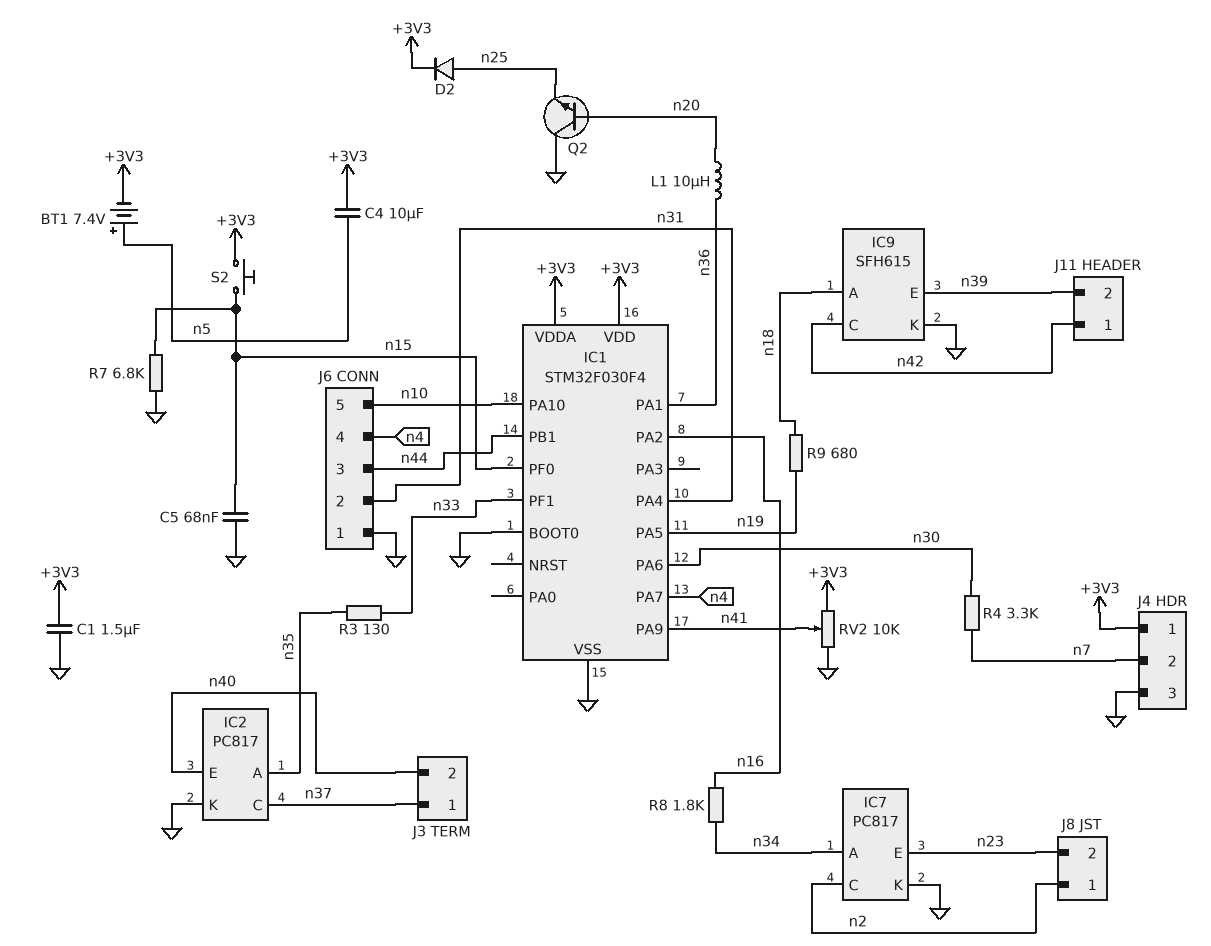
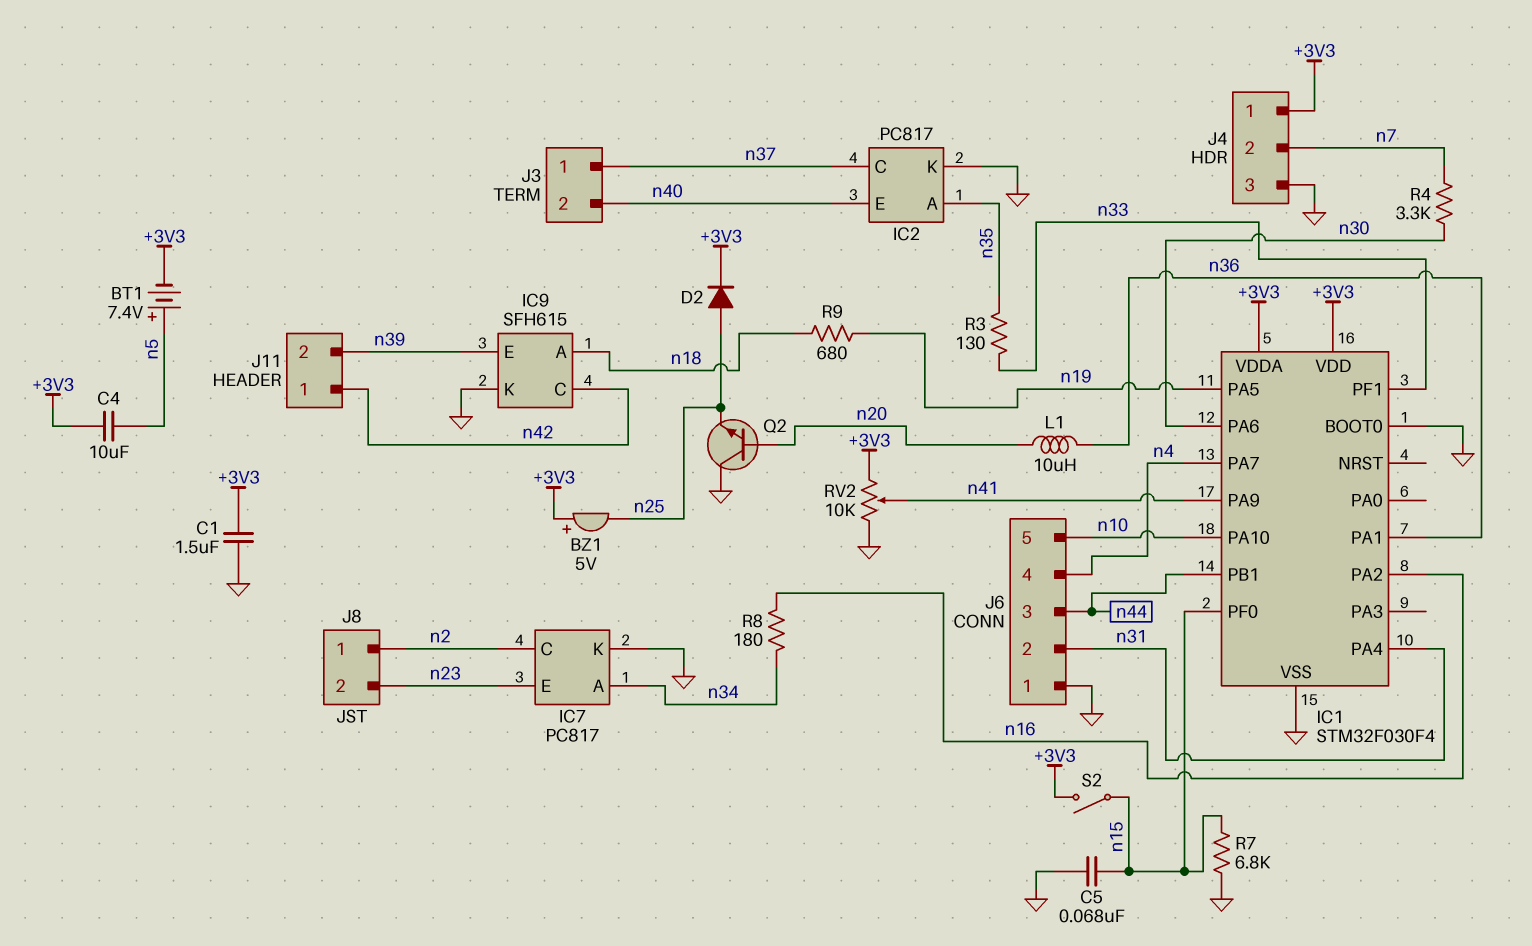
BZ1: none -> buzzer 5V (plus +3V3, minus n25)
R8: 1.8k (n16, n34) -> 180 (n16, n34)
S2: button (+3V3, n15) -> switch (+3V3, n15)

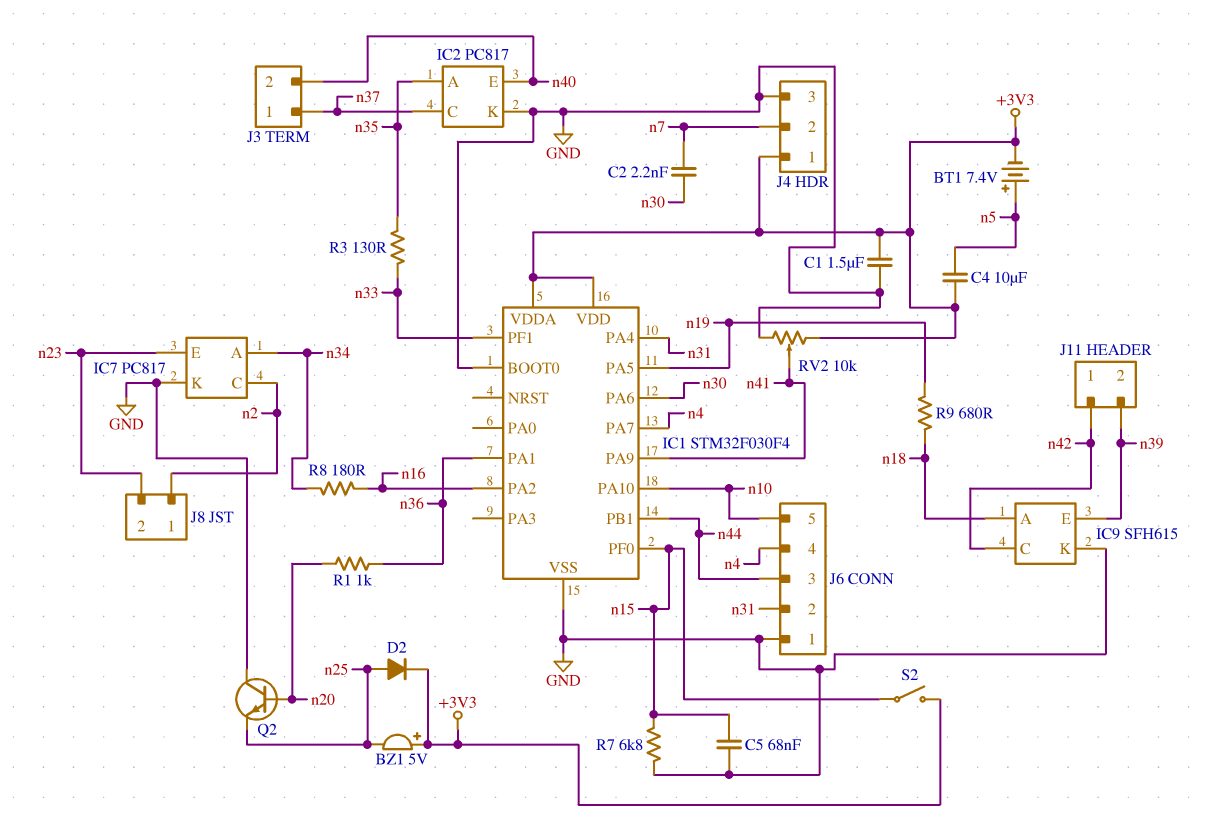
C2: none -> 2.2nF (n7, n30)
L1: 10uH (n20, n36) -> none
R1: none -> 1k (n20, n36)
R4: 3.3k (n7, n30) -> none

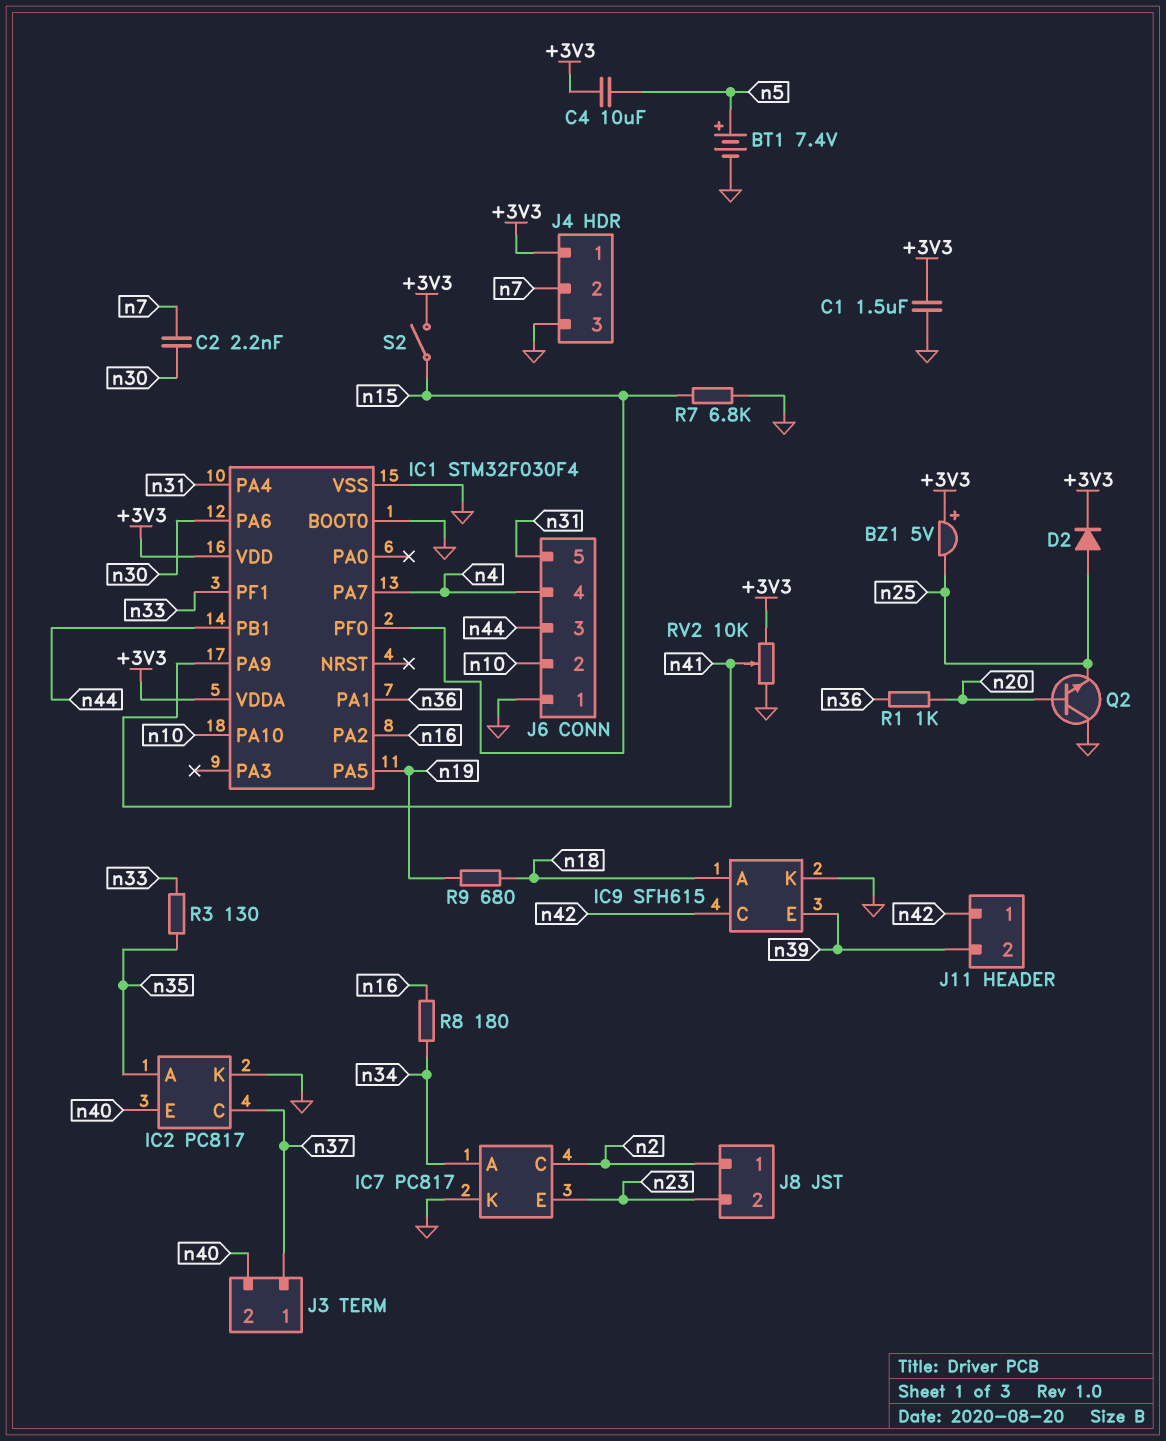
BT1: 7.4V (plus n5, minus +3V3) -> 7.4V (plus n5, minus GND)
C5: 68nF (GND, n15) -> none
J6 pin 2: n31 -> n10
J6 pin 5: n10 -> n31

